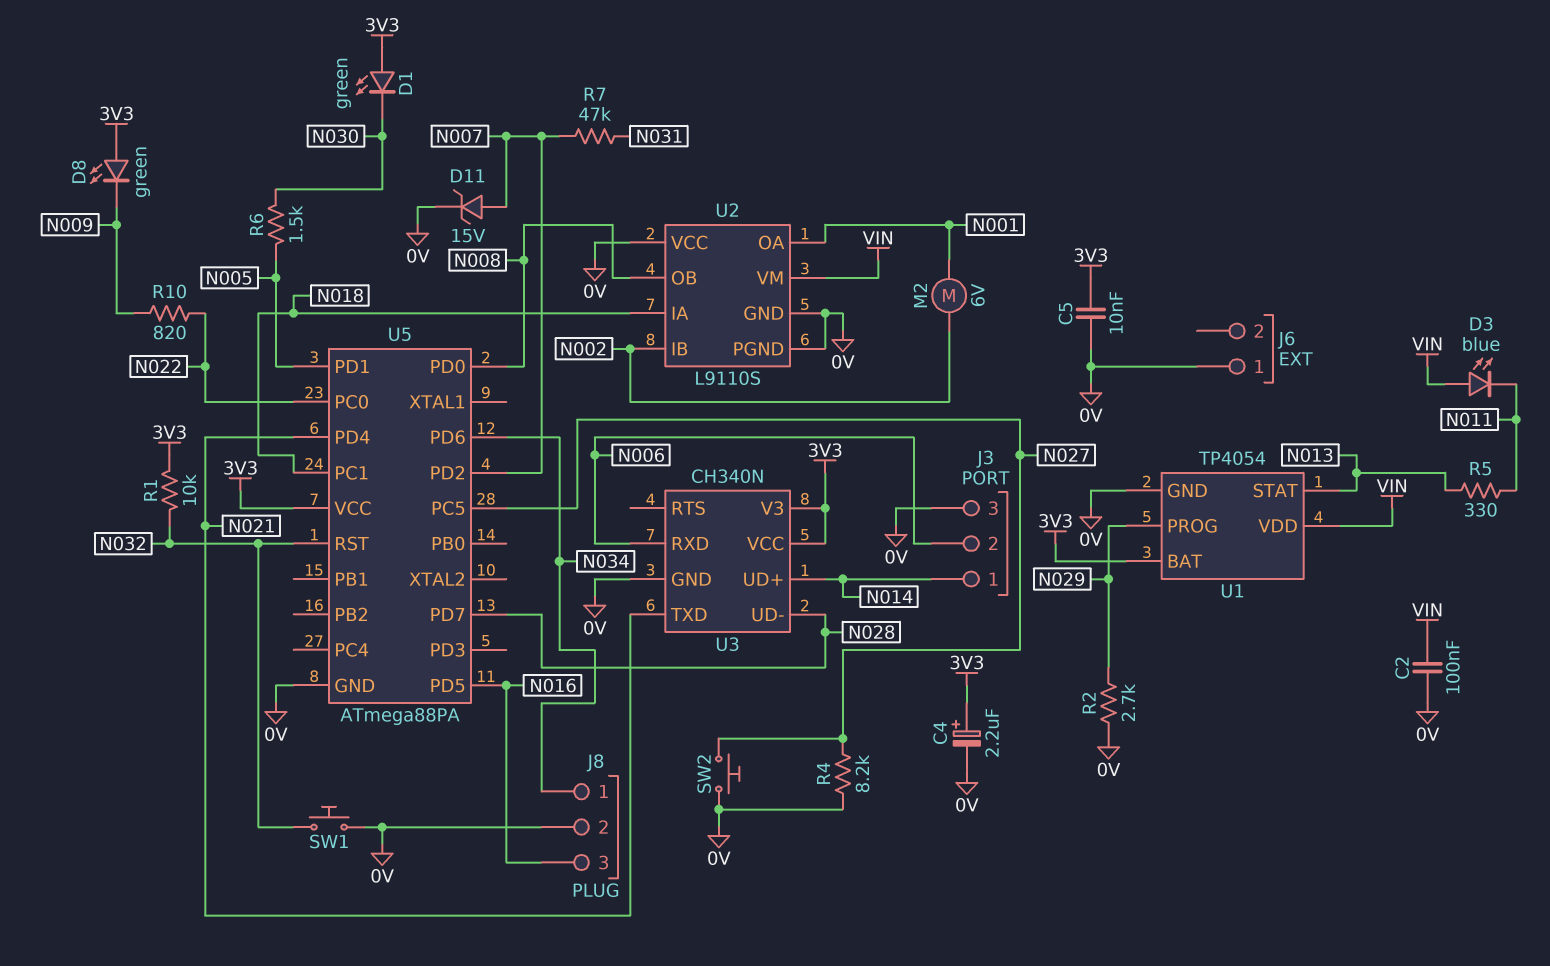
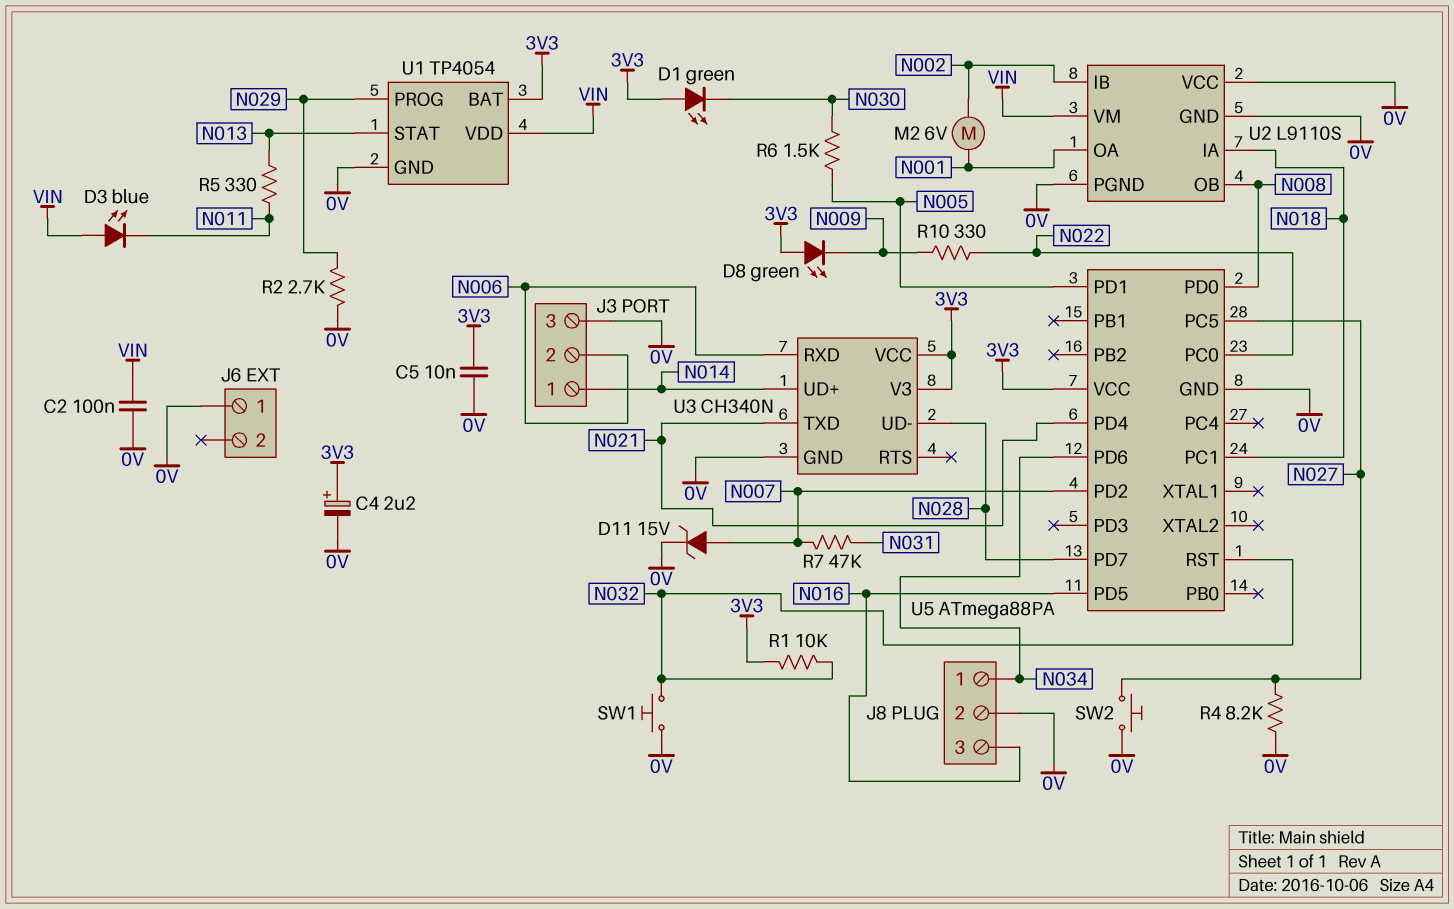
R10: 820 (N009, N022) -> 330 (N009, N022)

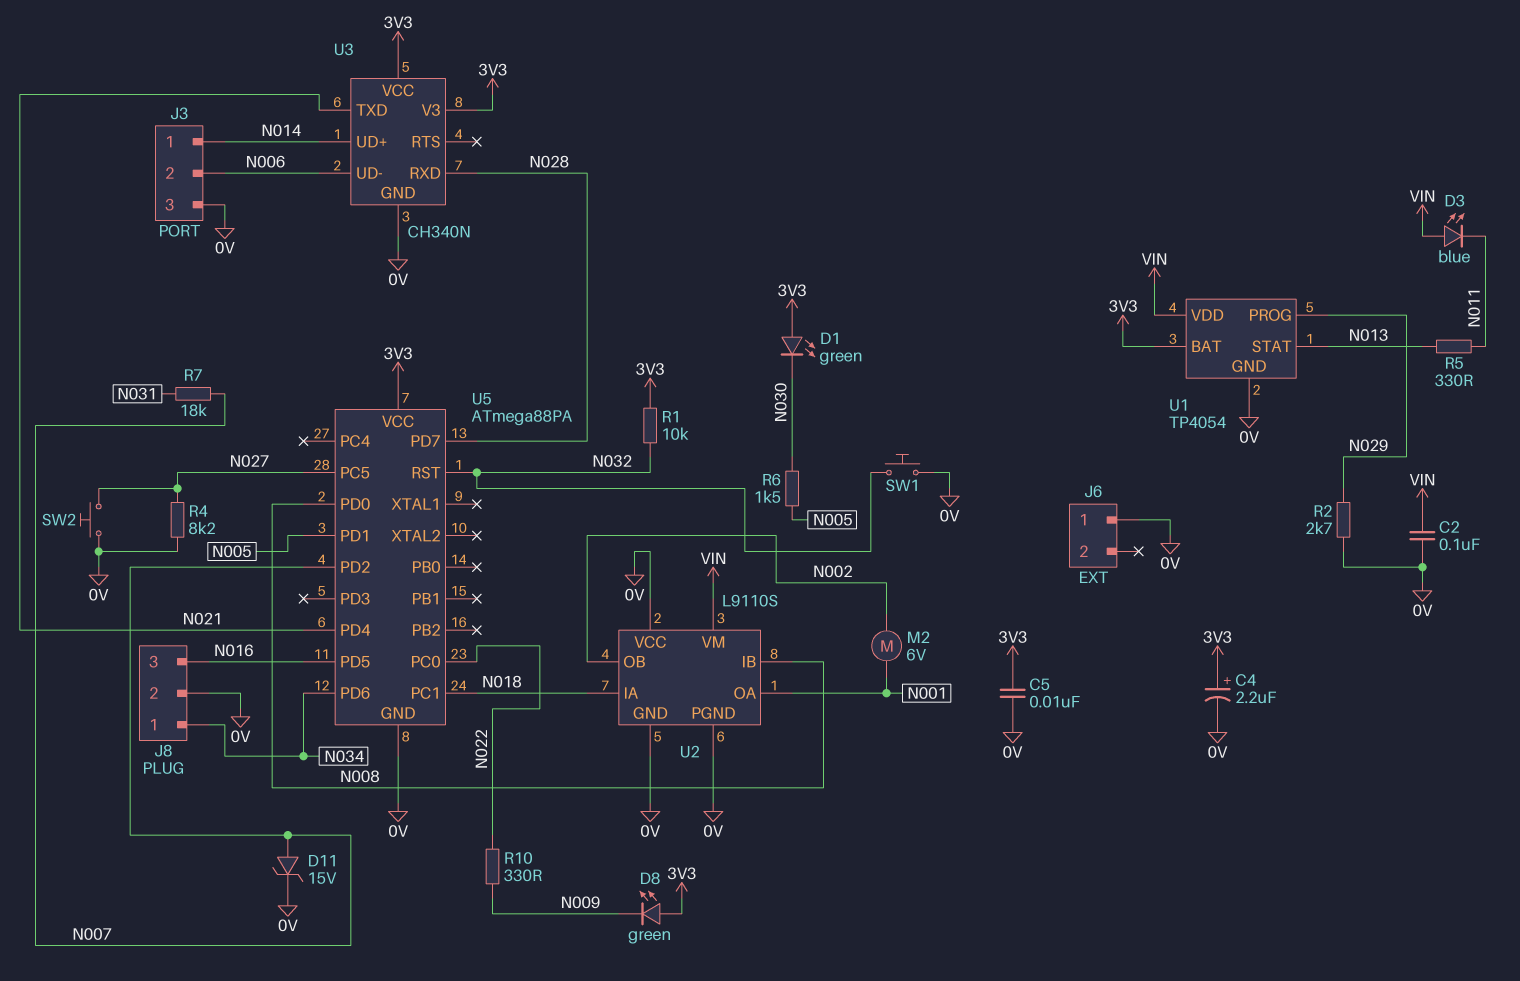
R7: 47k (N007, N031) -> 18k (N007, N031)
U2 pin IB: N002 -> N008
U2 pin OB: N008 -> N002
U3 pin RXD: N006 -> N028
U3 pin UD-: N028 -> N006

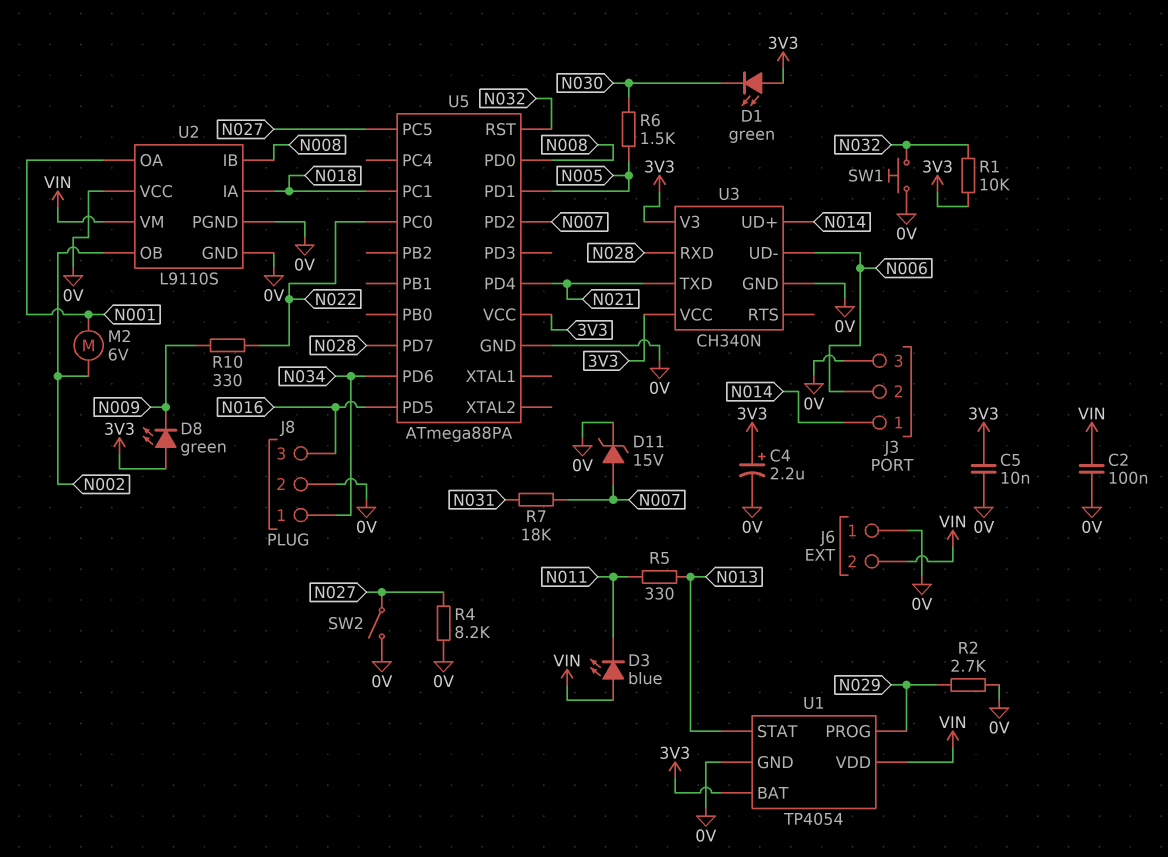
J6 pin 2: none -> VIN
SW2: button (0V, N027) -> switch (0V, N027)

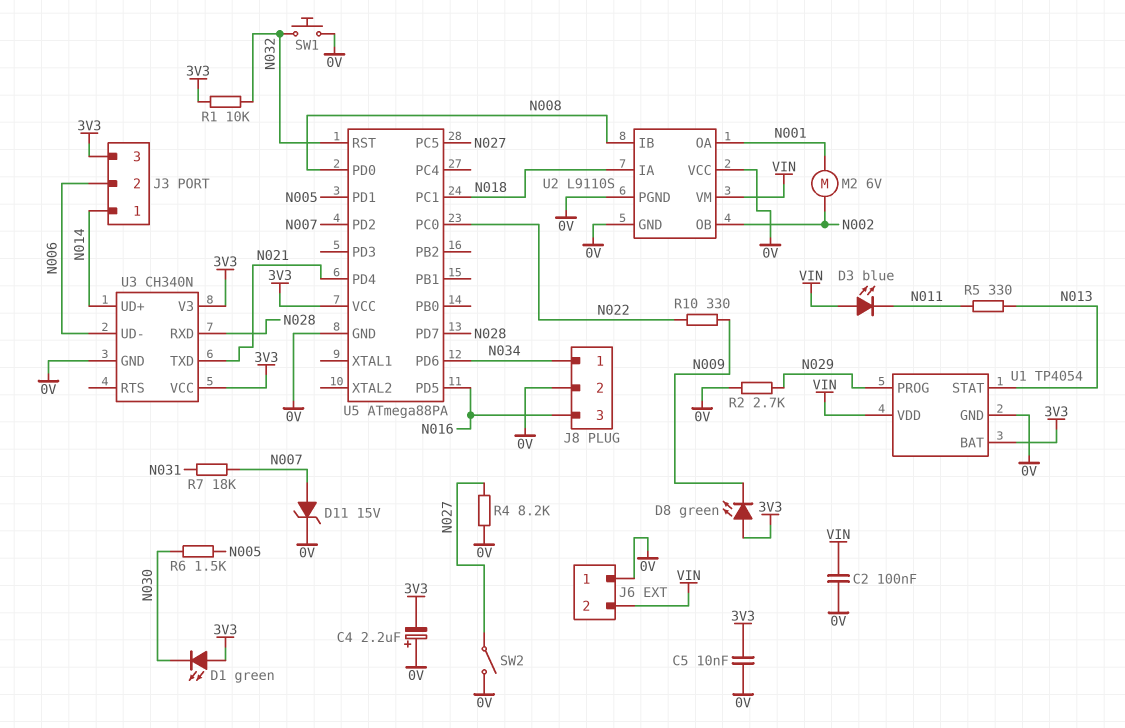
C4: 2.2uF (plus 3V3, minus 0V) -> 2.2uF (plus 0V, minus 3V3)
J3 pin 3: 0V -> 3V3

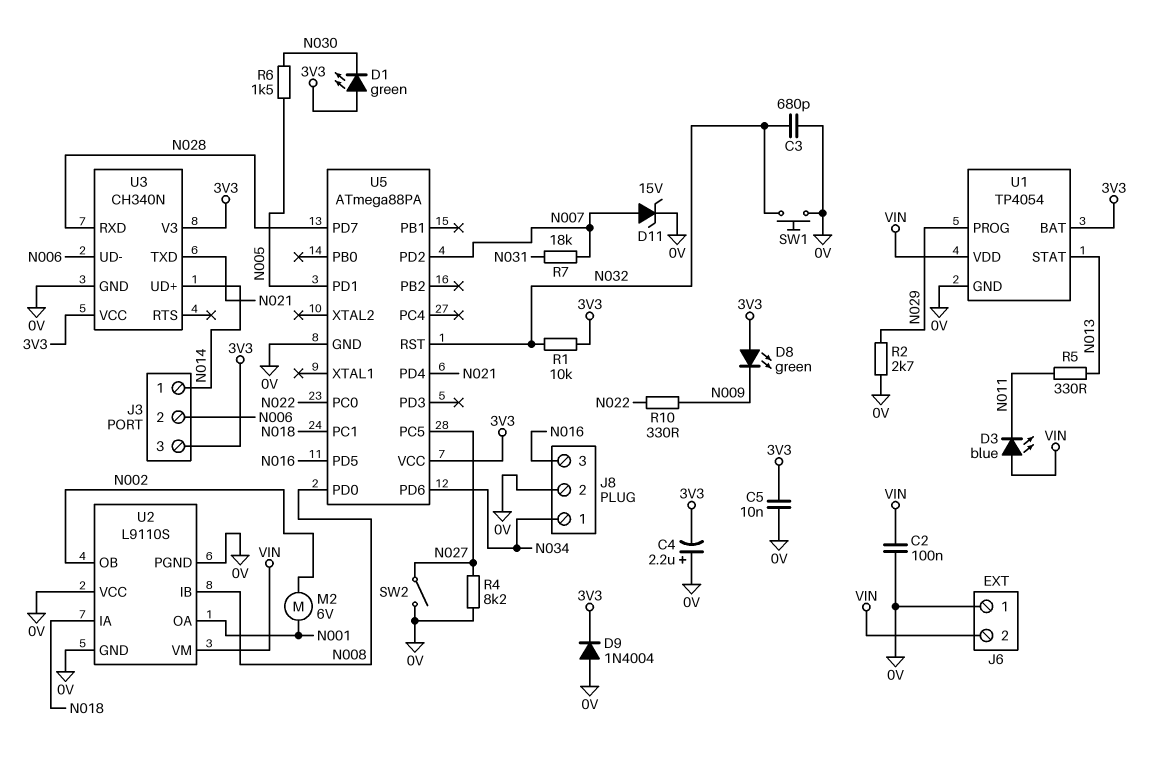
C3: none -> 680pF (0V, N032)
D9: none -> diode 1N4004 (A 0V, K 3V3)

